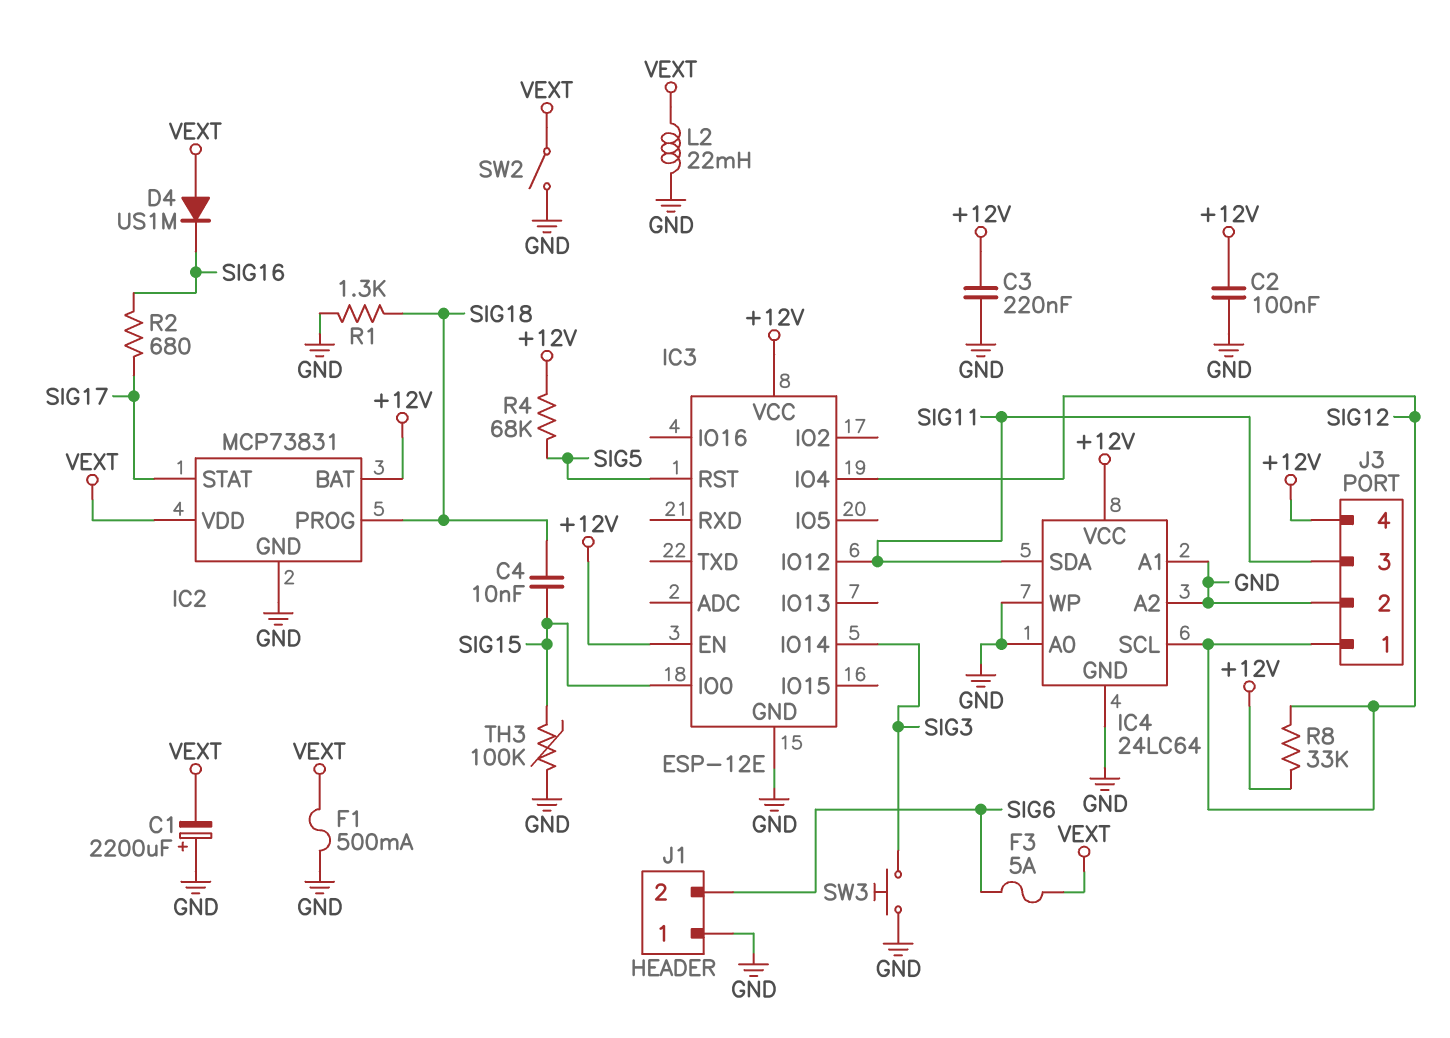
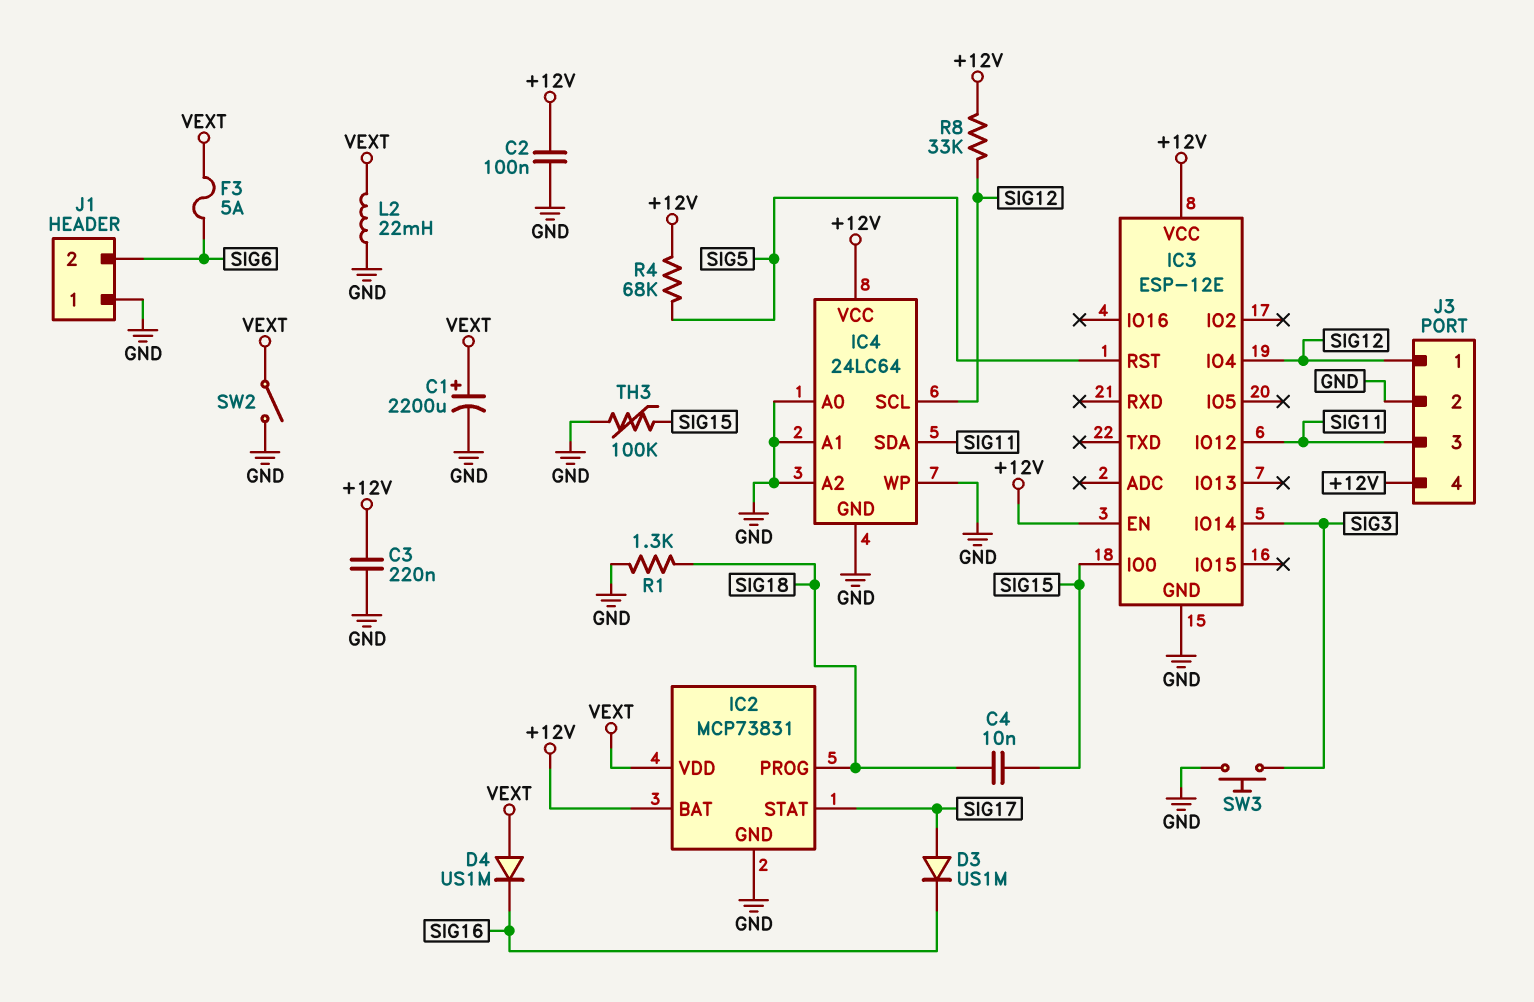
C1: 2200uF (plus GND, minus VEXT) -> 2200uF (plus VEXT, minus GND)
D3: none -> diode US1M (A SIG17, K SIG16)
F1: 500mA (GND, VEXT) -> none
R2: 680 (SIG16, SIG17) -> none

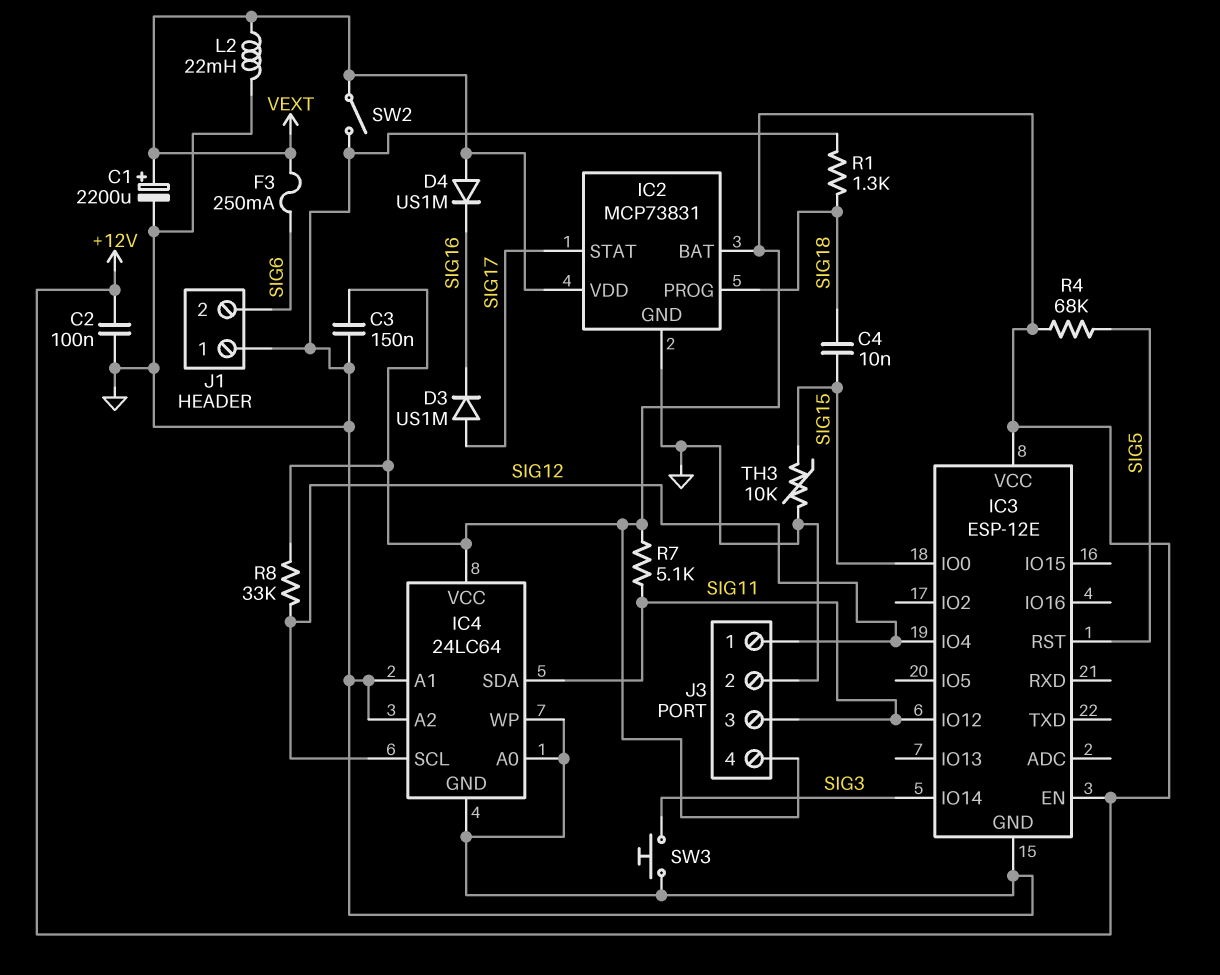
C3: 220nF (+12V, GND) -> 150nF (+12V, GND)
F3: 5A (SIG6, VEXT) -> 250mA (SIG6, VEXT)
R7: none -> 5.1k (+12V, SIG11)
TH3: 100k (GND, SIG15) -> 10k (GND, SIG15)

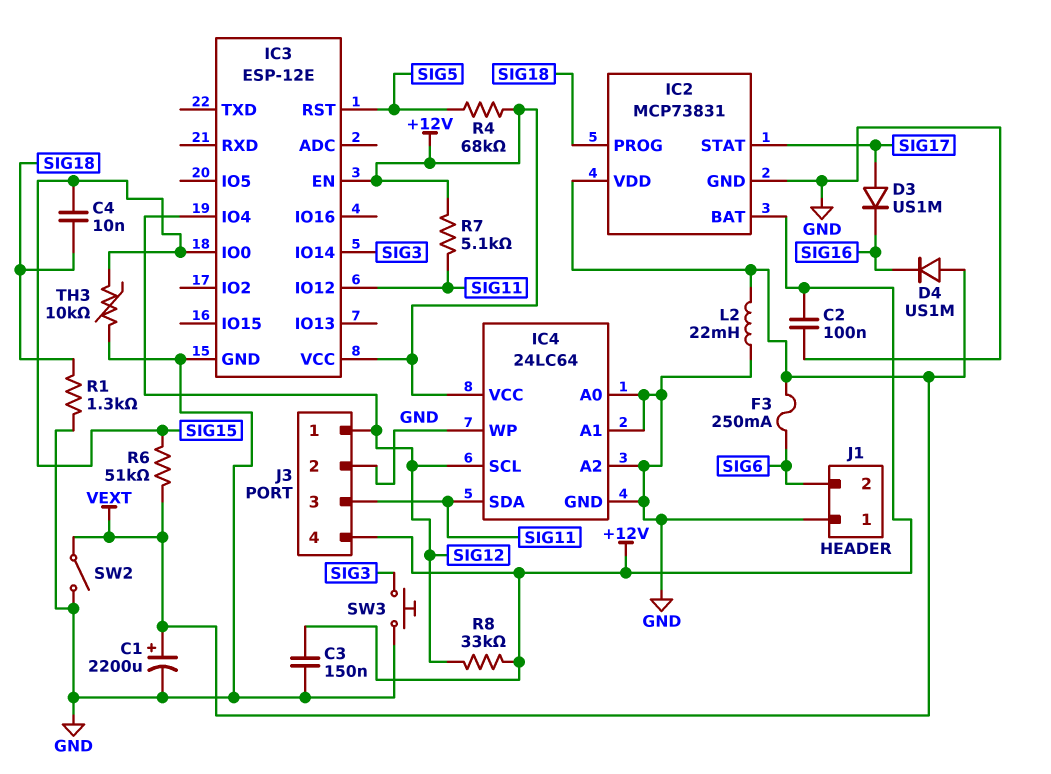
R6: none -> 51k (SIG15, VEXT)

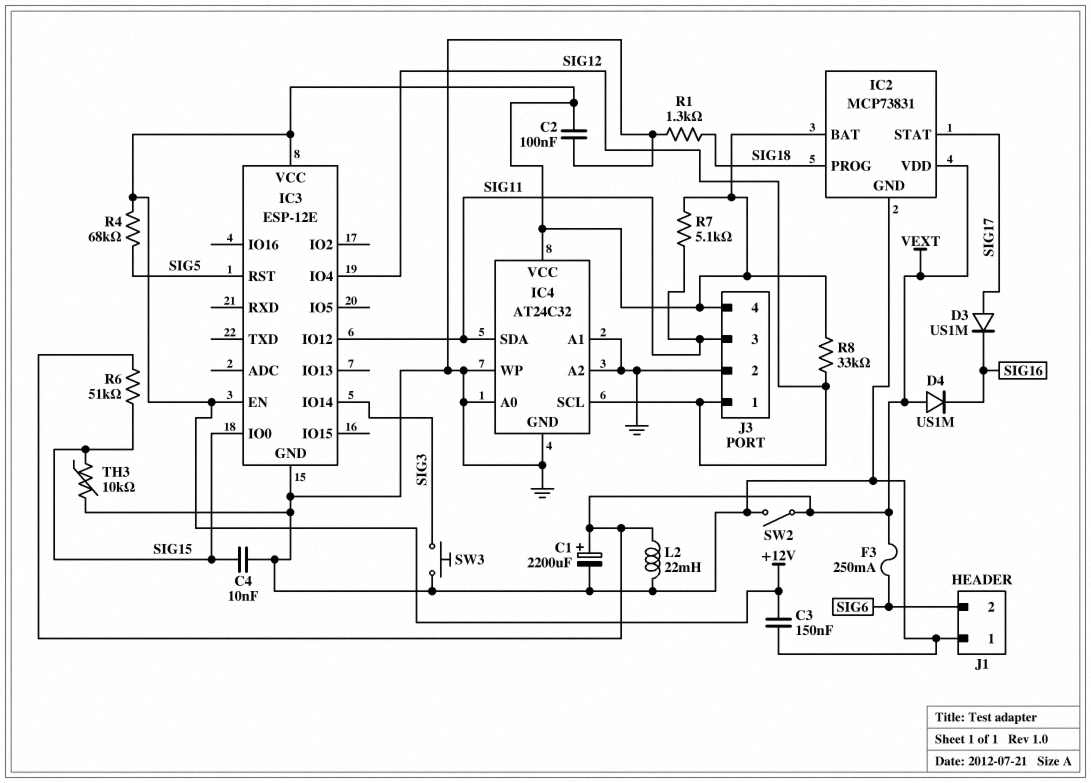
C4: 10nF (SIG15, SIG18) -> 10nF (GND, SIG15)
IC4: 24LC64 -> AT24C32

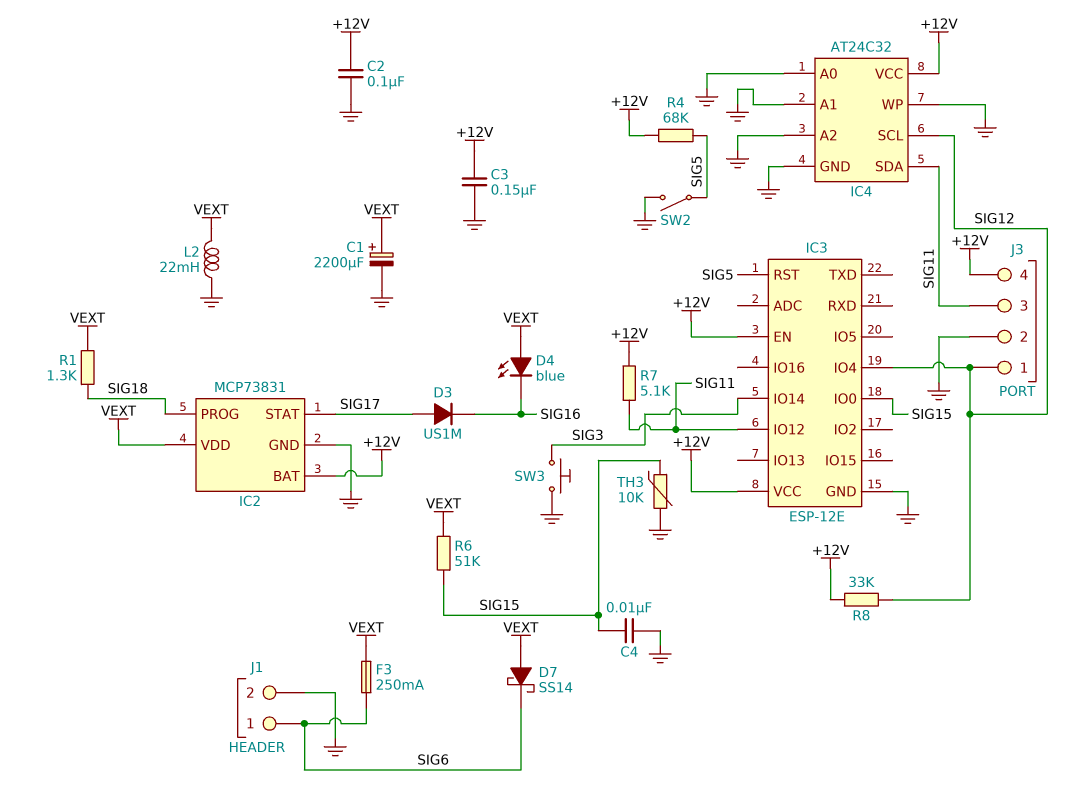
D4: diode US1M (A VEXT, K SIG16) -> LED blue (A VEXT, K SIG16)
D7: none -> schottky SS14 (A VEXT, K SIG6)
J1 pin 1: GND -> SIG6
J1 pin 2: SIG6 -> GND
R1: 1.3k (GND, SIG18) -> 1.3k (SIG18, VEXT)
SW2: switch (GND, VEXT) -> switch (GND, SIG5)

